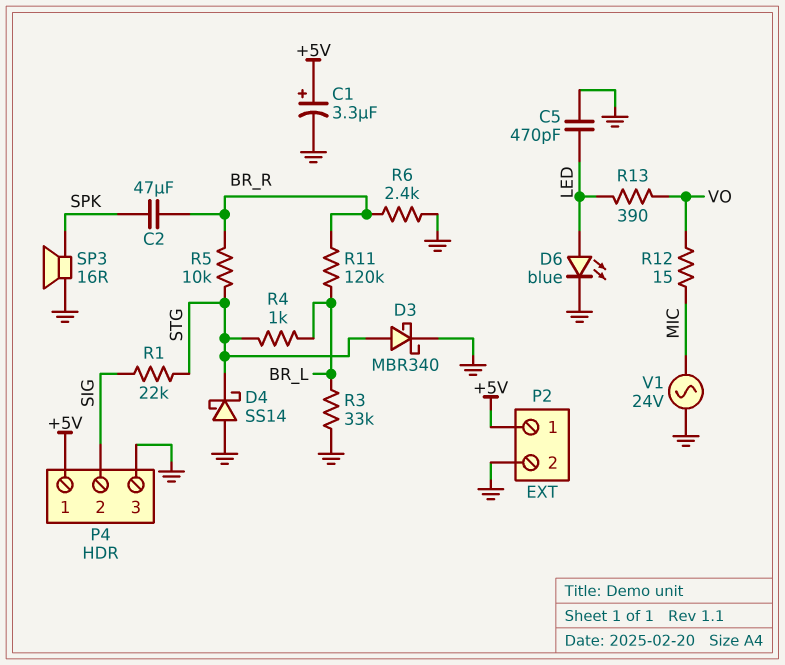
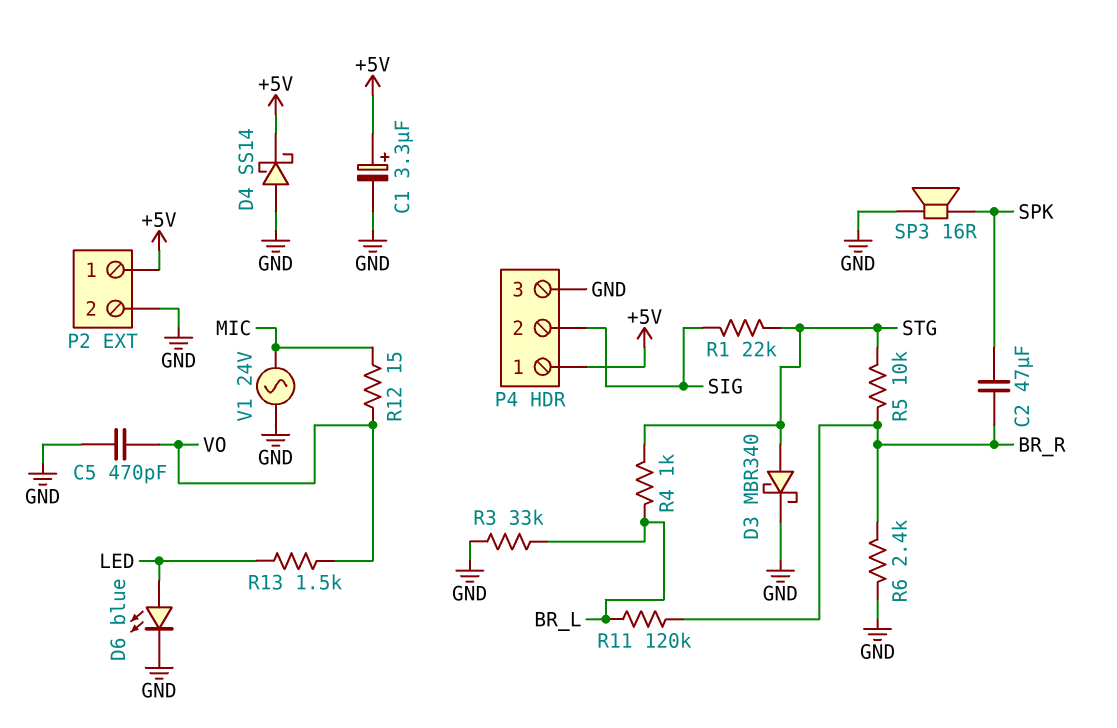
C5: 470pF (GND, LED) -> 470pF (GND, VO)
D4: schottky SS14 (A GND, K STG) -> schottky SS14 (A GND, K +5V)
R13: 390 (LED, VO) -> 1.5k (LED, VO)

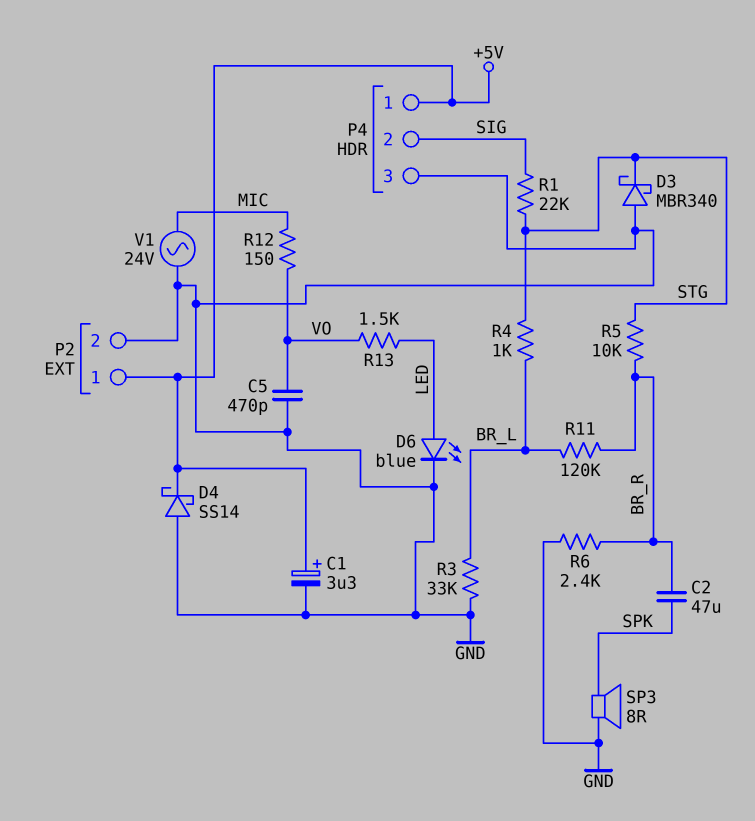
D3: schottky MBR340 (A STG, K GND) -> schottky MBR340 (A GND, K STG)
R12: 15 (MIC, VO) -> 150 (MIC, VO)
SP3: speaker 16R (GND, SPK) -> speaker 8R (GND, SPK)

